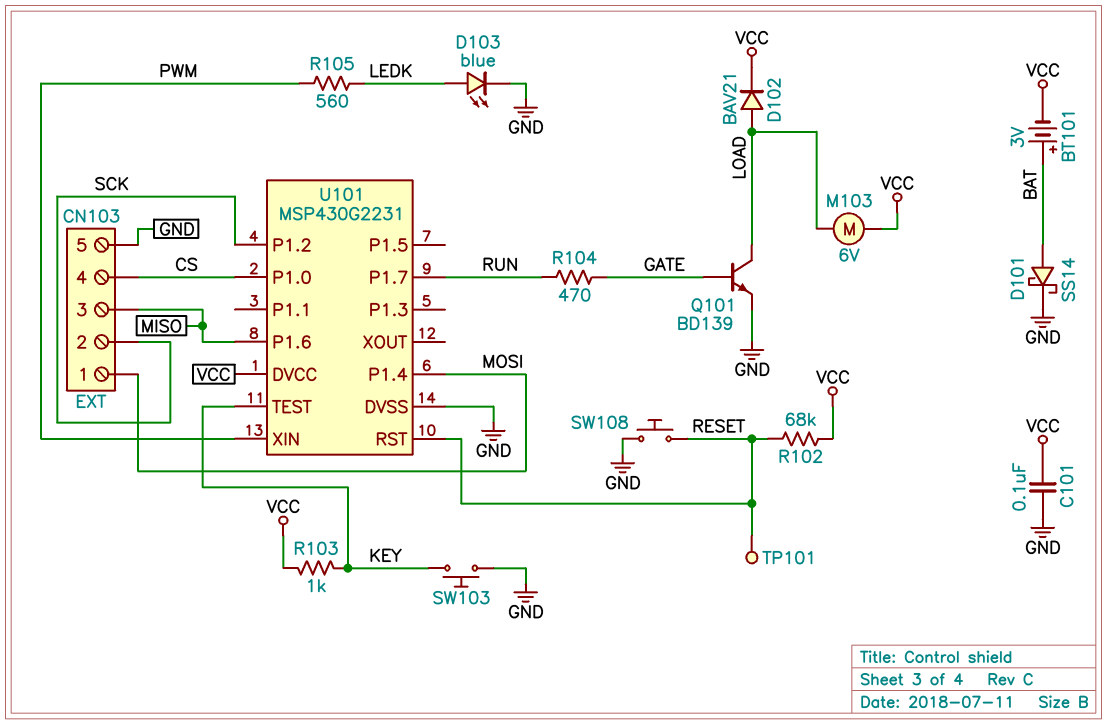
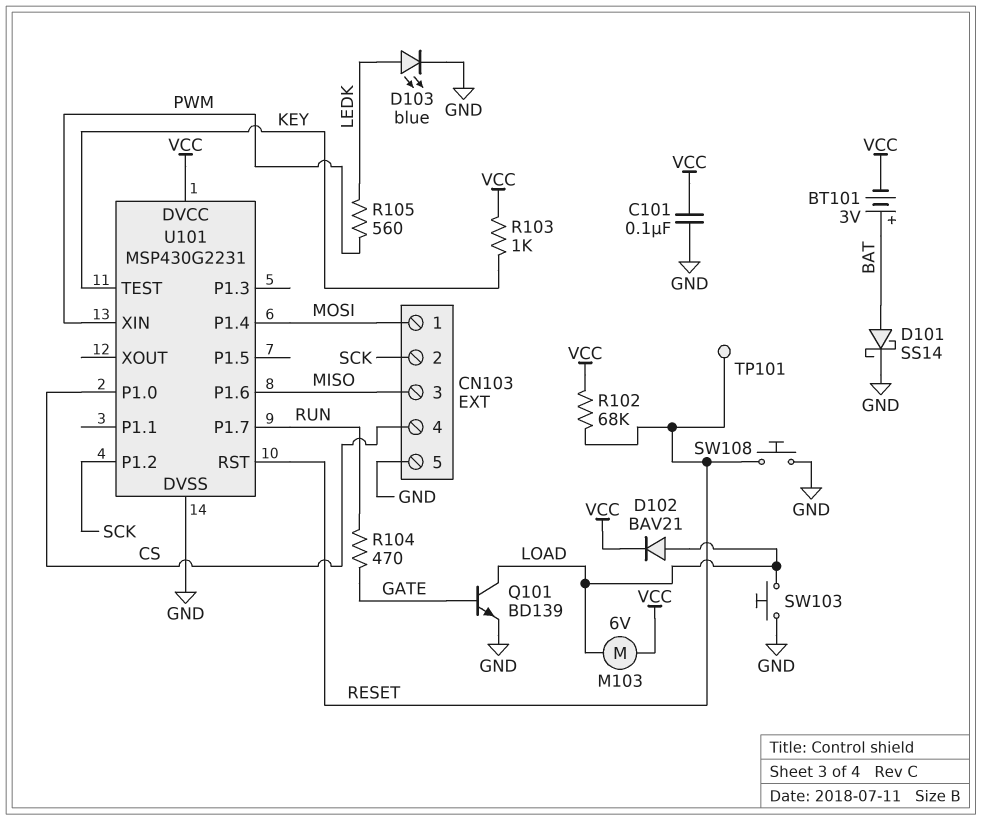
SW103: button (GND, KEY) -> button (GND, LOAD)

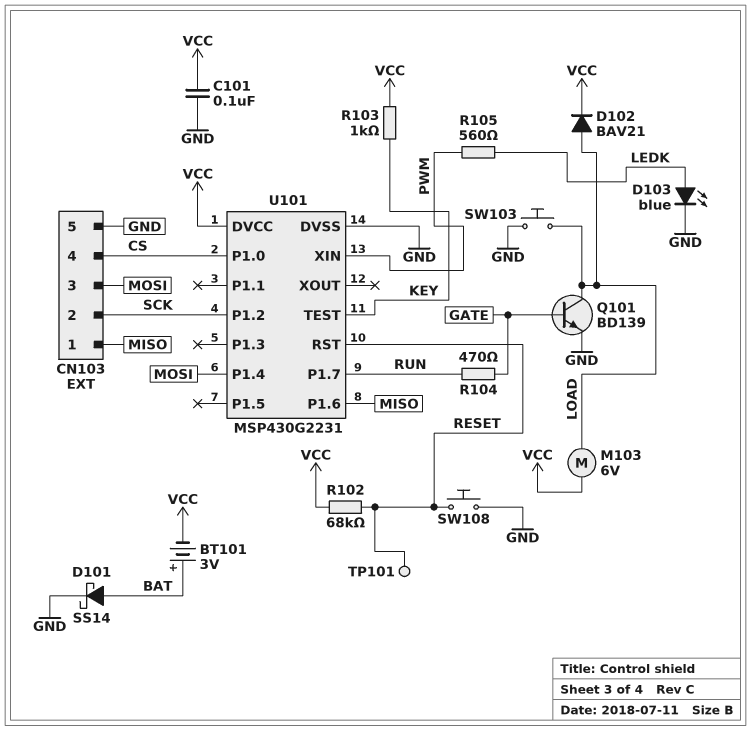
CN103 pin 1: MOSI -> MISO
CN103 pin 3: MISO -> MOSI

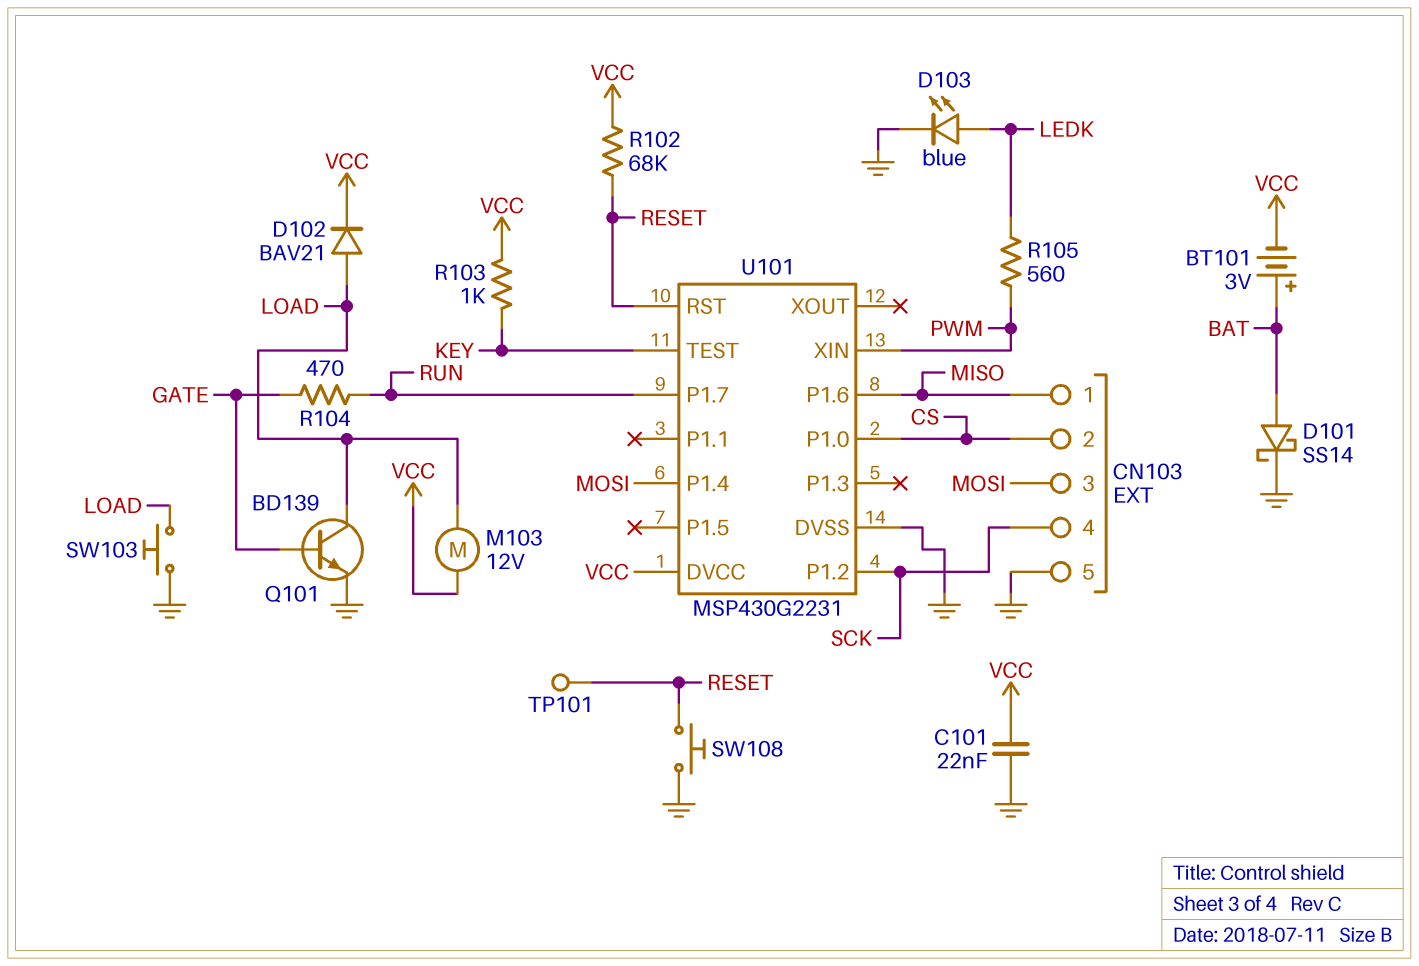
C101: 100nF (GND, VCC) -> 22nF (GND, VCC)
CN103 pin 2: SCK -> CS
CN103 pin 4: CS -> SCK
M103: motor 6V (LOAD, VCC) -> motor 12V (LOAD, VCC)

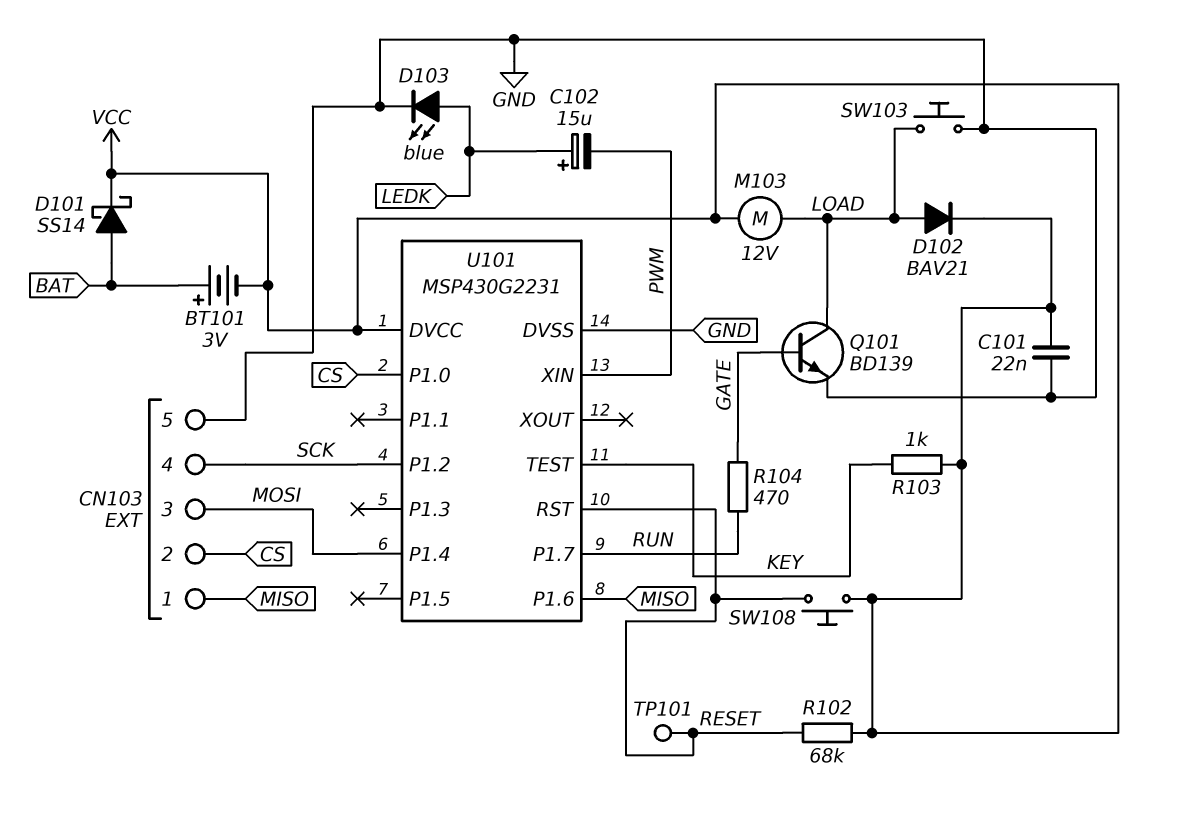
C102: none -> 15uF (plus LEDK, minus PWM)
D101: schottky SS14 (A BAT, K GND) -> schottky SS14 (A BAT, K VCC)
R105: 560 (LEDK, PWM) -> none
SW108: button (GND, RESET) -> button (RESET, VCC)

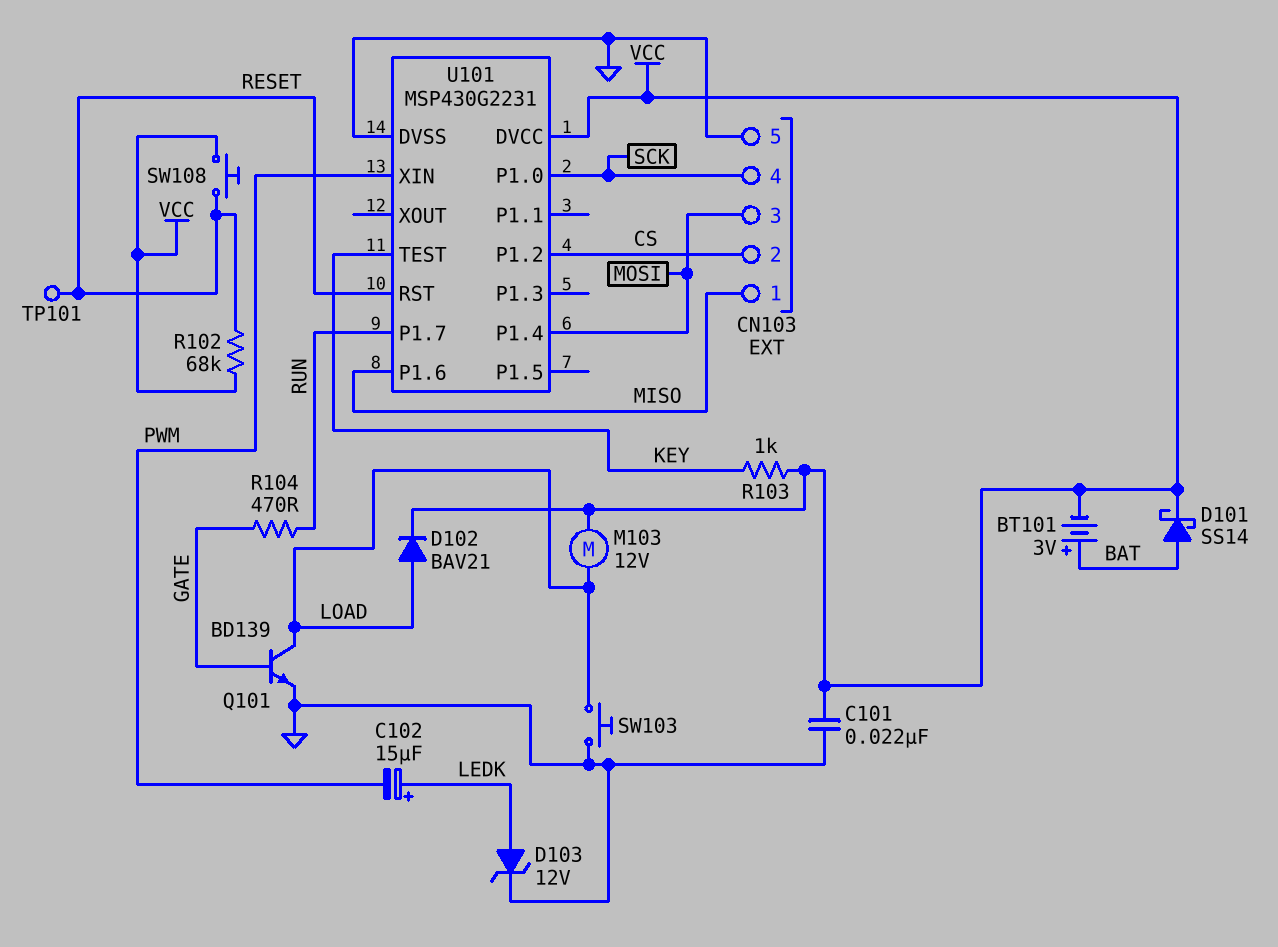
D103: LED blue (A LEDK, K GND) -> zener 12V (A LEDK, K GND)
U101 pin P1.0: CS -> SCK
U101 pin P1.2: SCK -> CS

